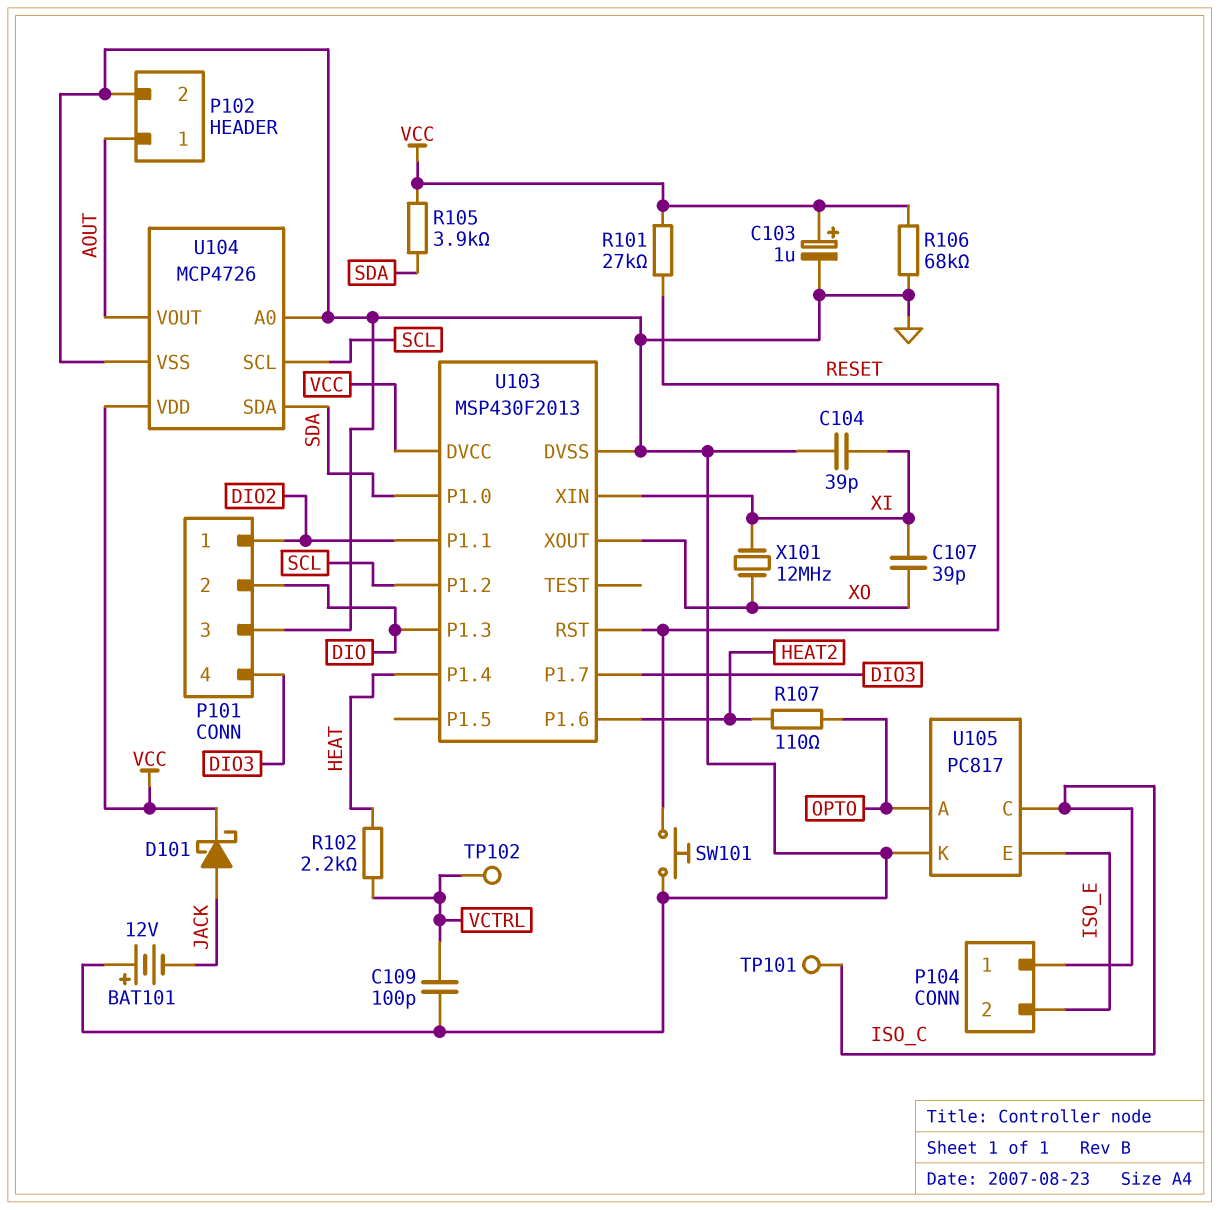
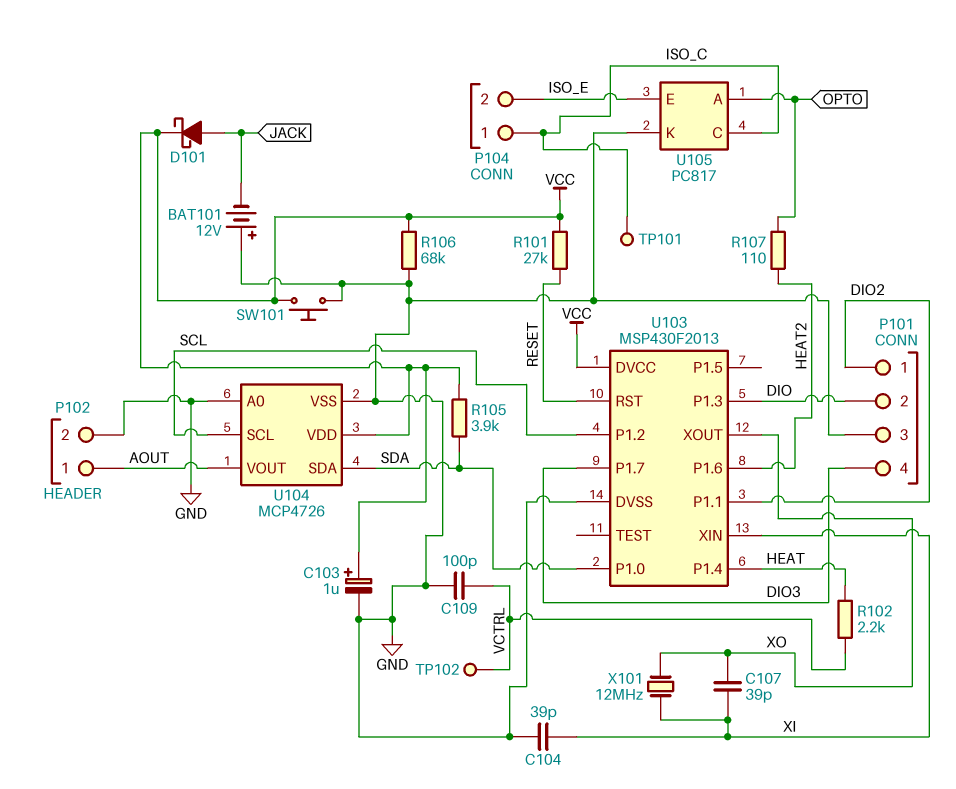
SW101: button (GND, RESET) -> button (GND, VCC)

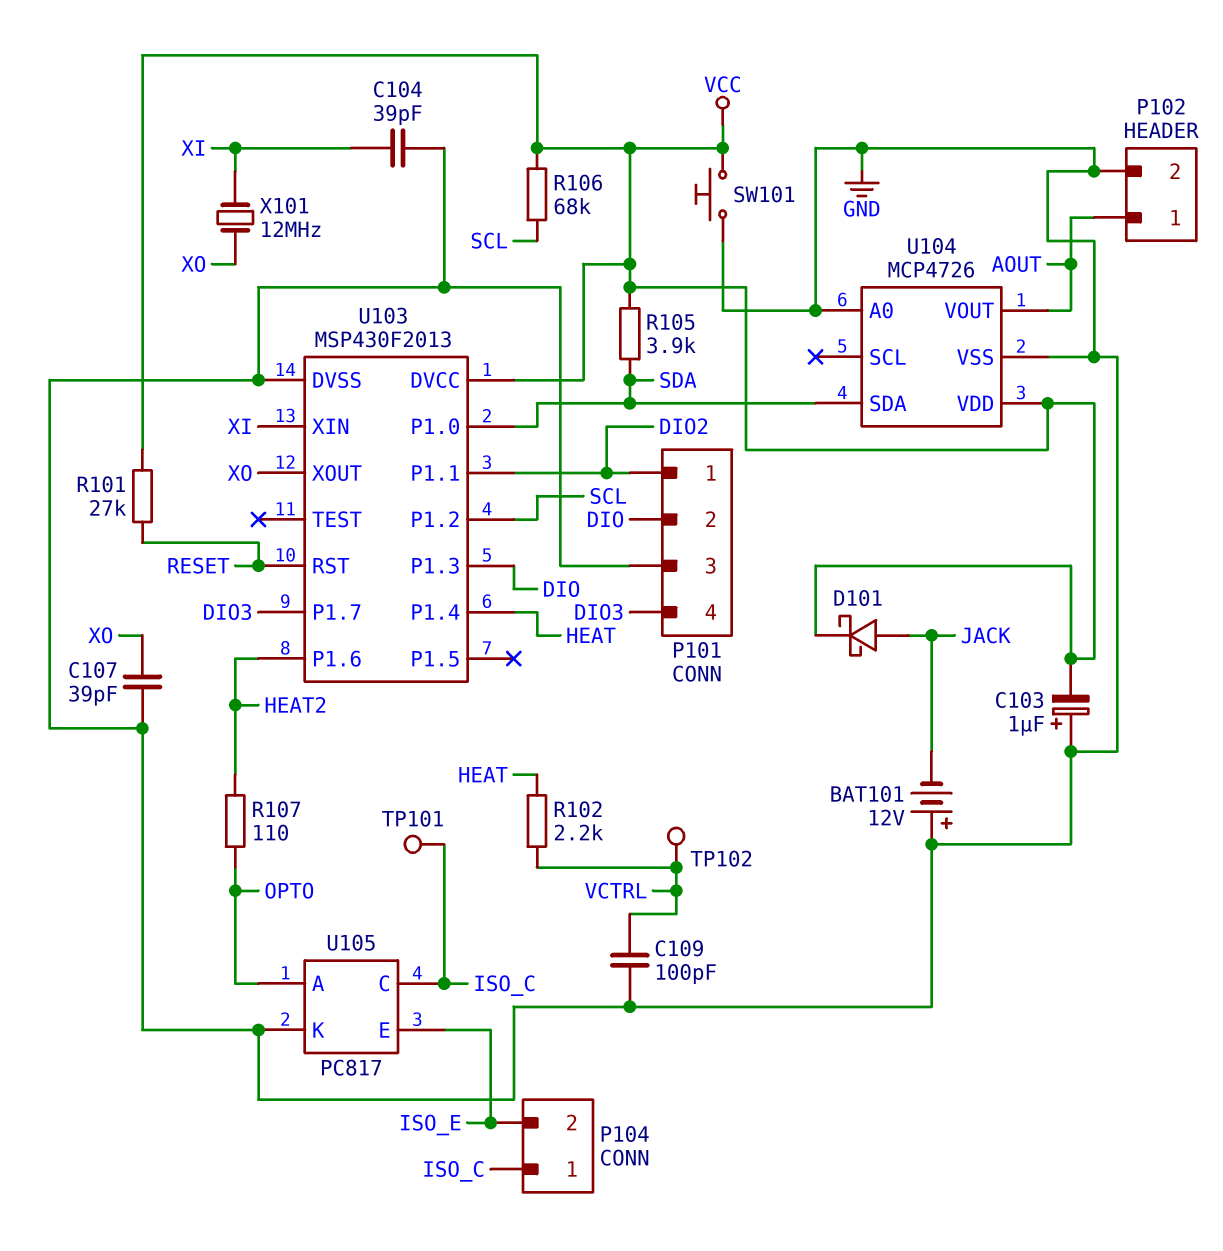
C103: 1uF (plus VCC, minus GND) -> 1uF (plus GND, minus VCC)
C107: 39pF (XI, XO) -> 39pF (GND, XO)
R106: 68k (GND, VCC) -> 68k (SCL, VCC)
U104 pin SCL: SCL -> none

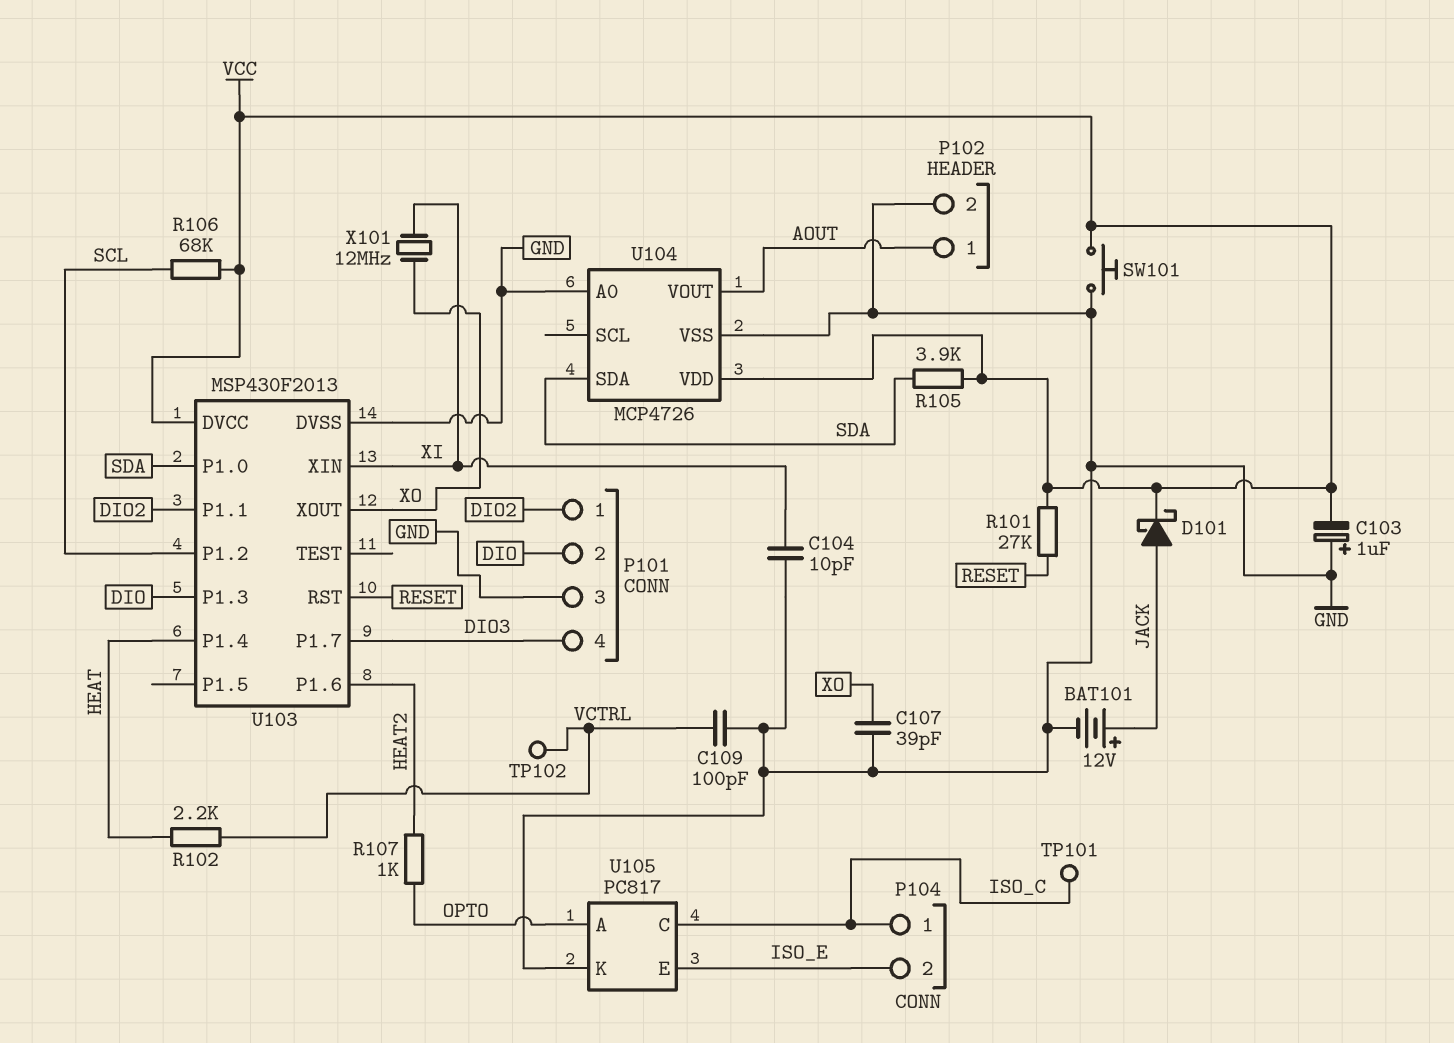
BAT101: 12V (plus GND, minus JACK) -> 12V (plus JACK, minus GND)
C104: 39pF (GND, XI) -> 10pF (GND, XI)
R107: 110 (HEAT2, OPTO) -> 1k (HEAT2, OPTO)

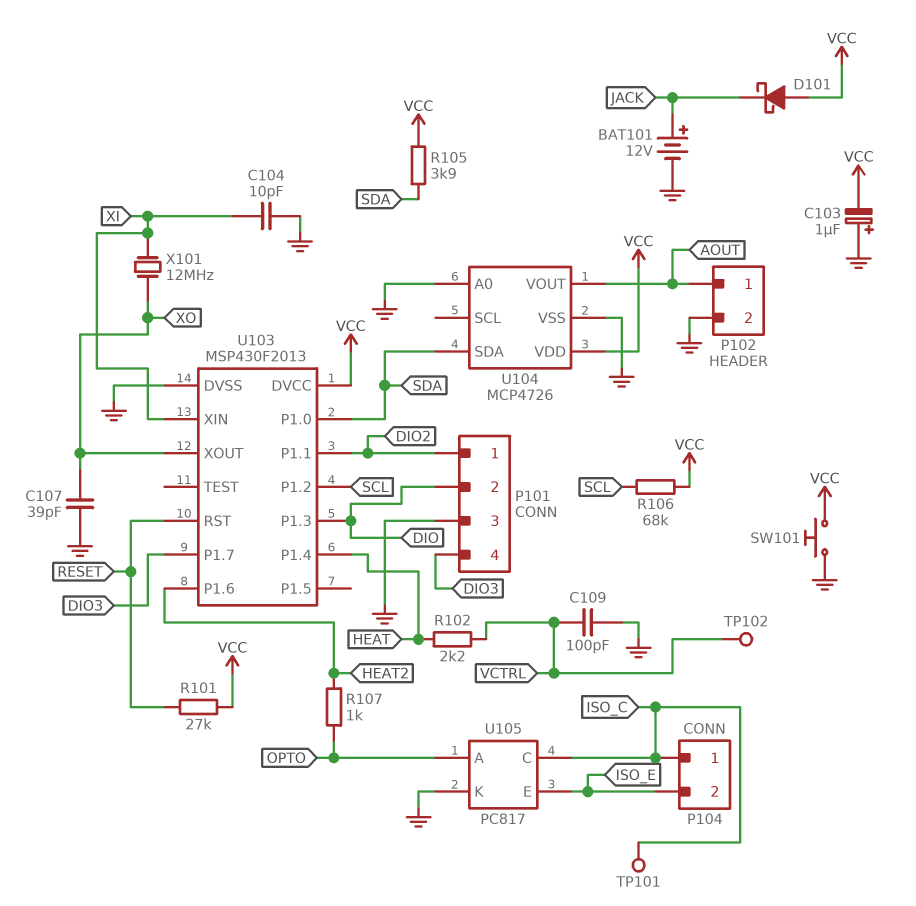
D101: schottky (A JACK, K VCC) -> schottky (A VCC, K JACK)

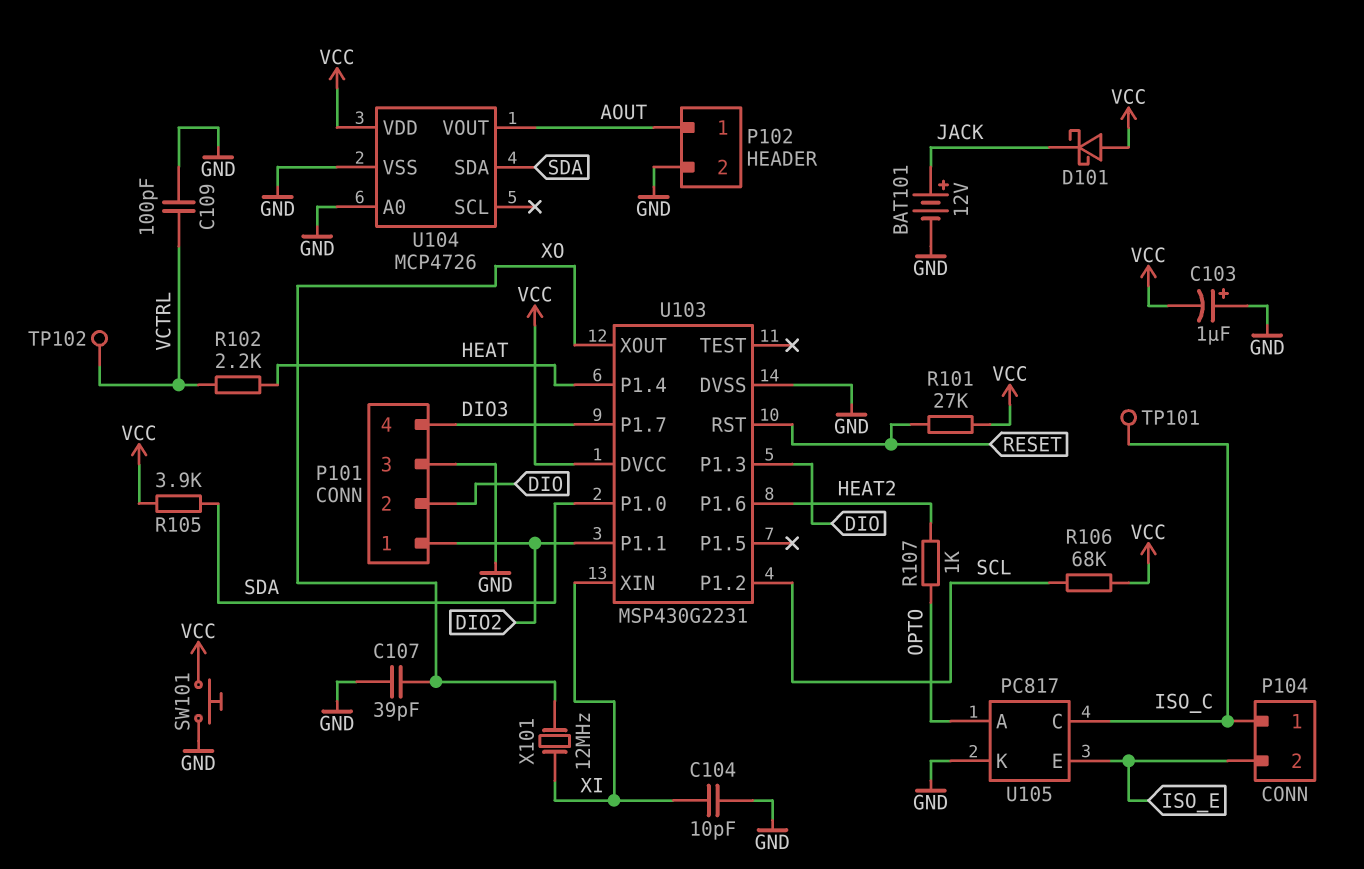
U103: MSP430F2013 -> MSP430G2231

